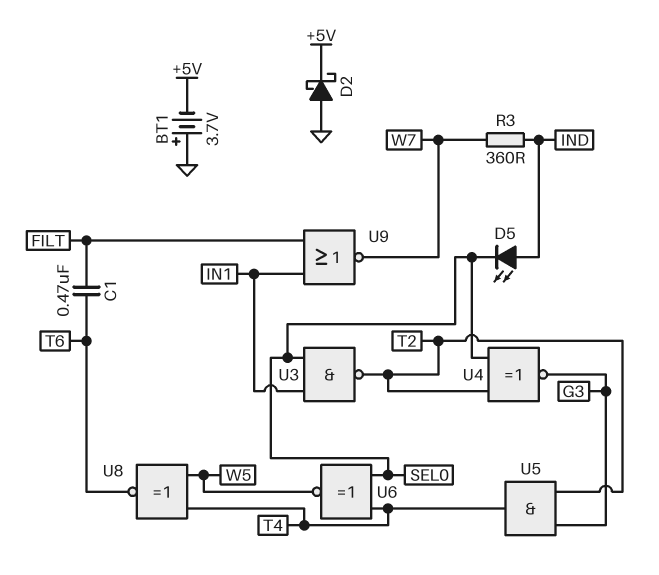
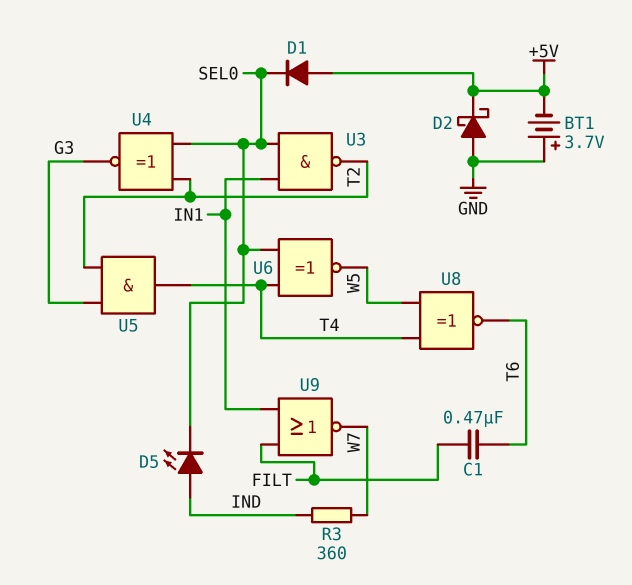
D1: none -> diode (A +5V, K SEL0)

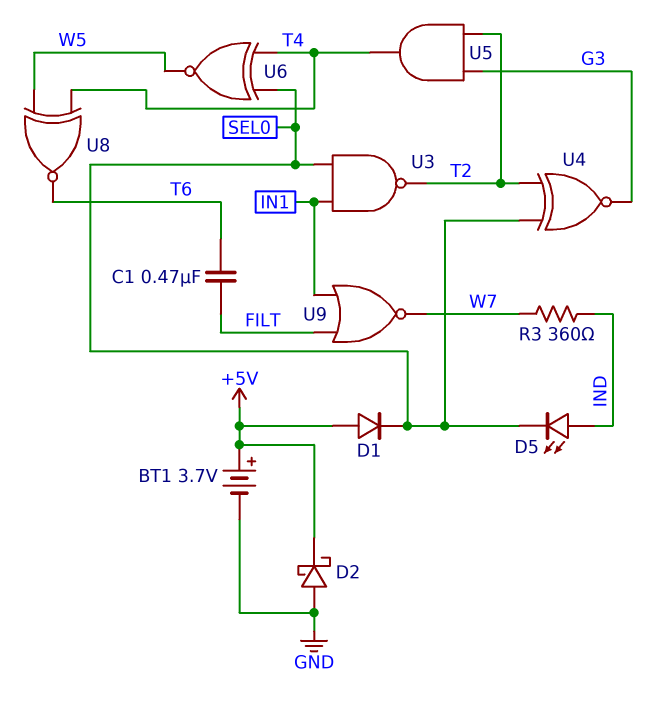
BT1: 3.7V (plus GND, minus +5V) -> 3.7V (plus +5V, minus GND)

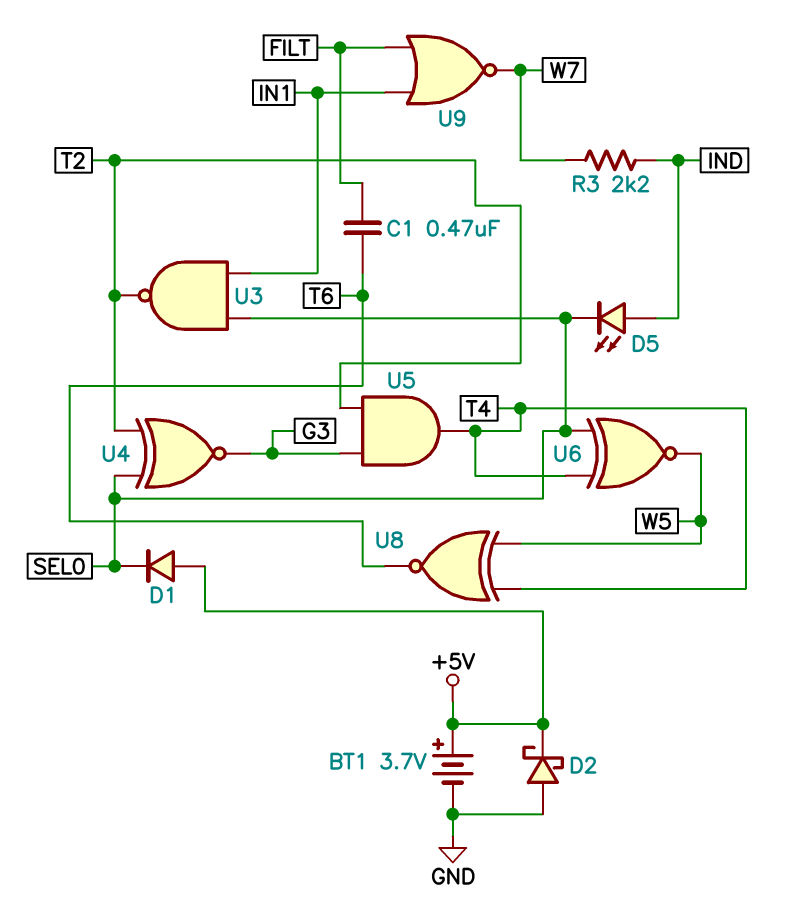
R3: 360 (IND, W7) -> 2.2k (IND, W7)

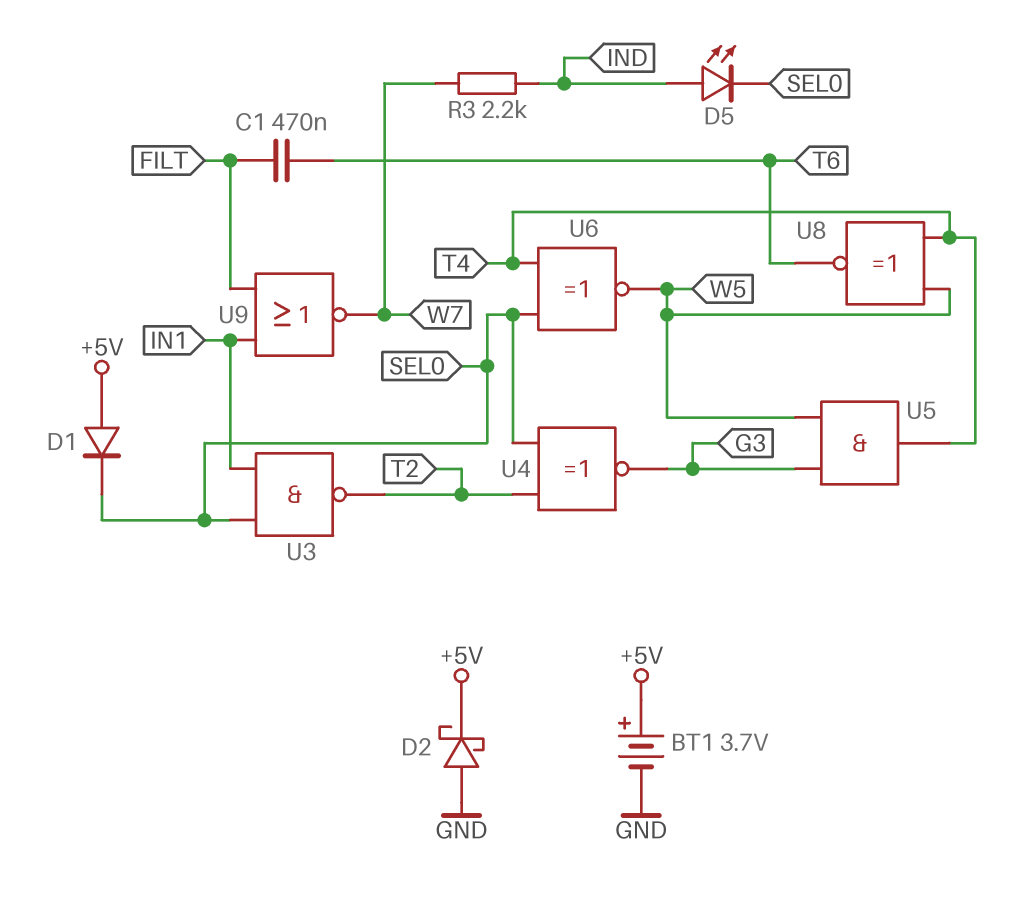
U5: AND (in G3, in T2, out T4) -> AND (in G3, in W5, out T4)

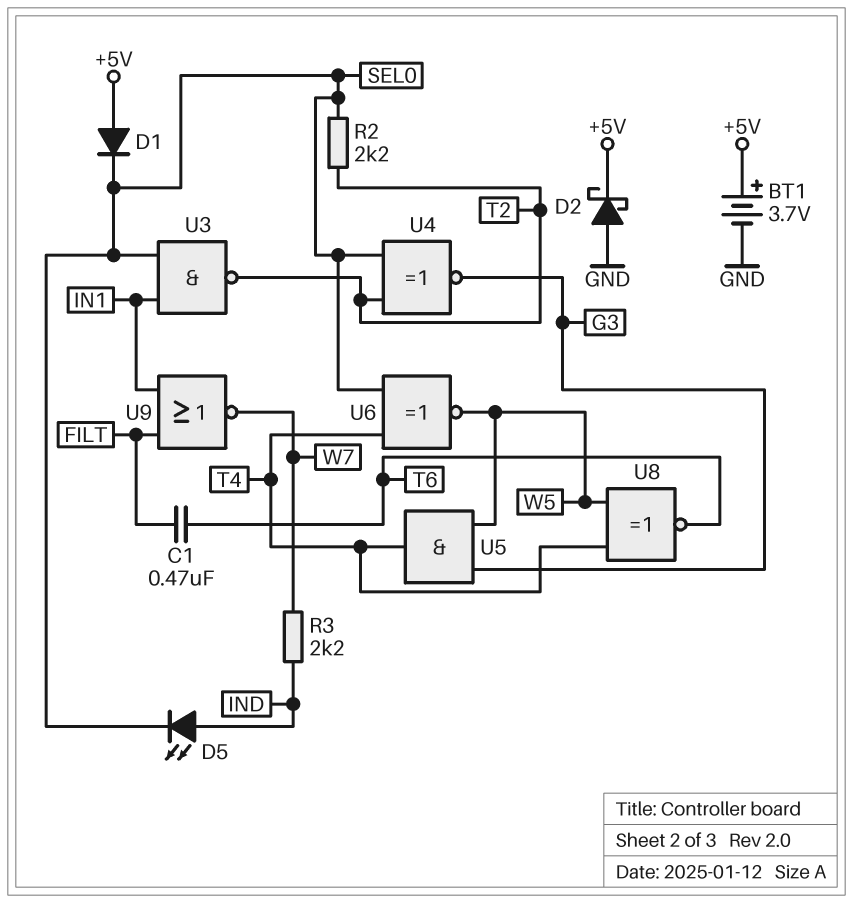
R2: none -> 2.2k (SEL0, T2)

